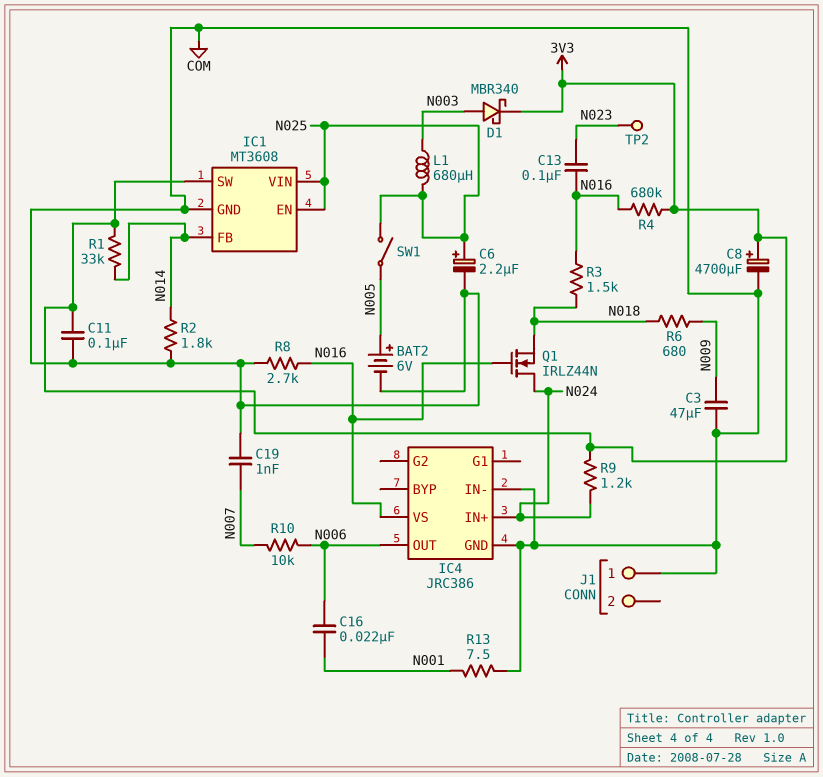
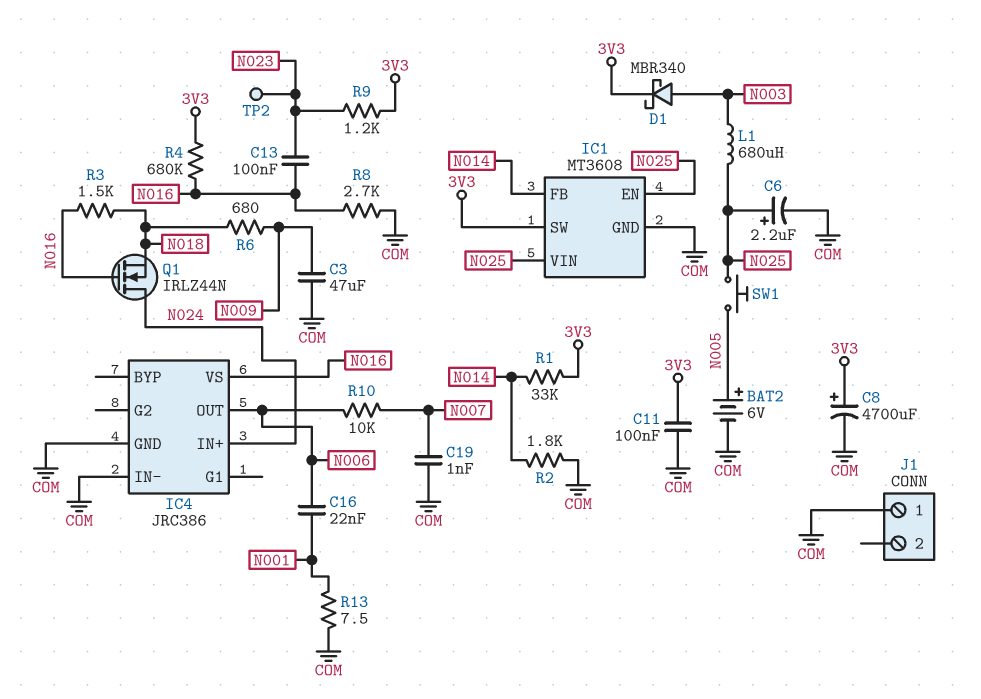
R9: 1.2k (3V3, N024) -> 1.2k (3V3, N023)
SW1: switch (N005, N025) -> button (N005, N025)

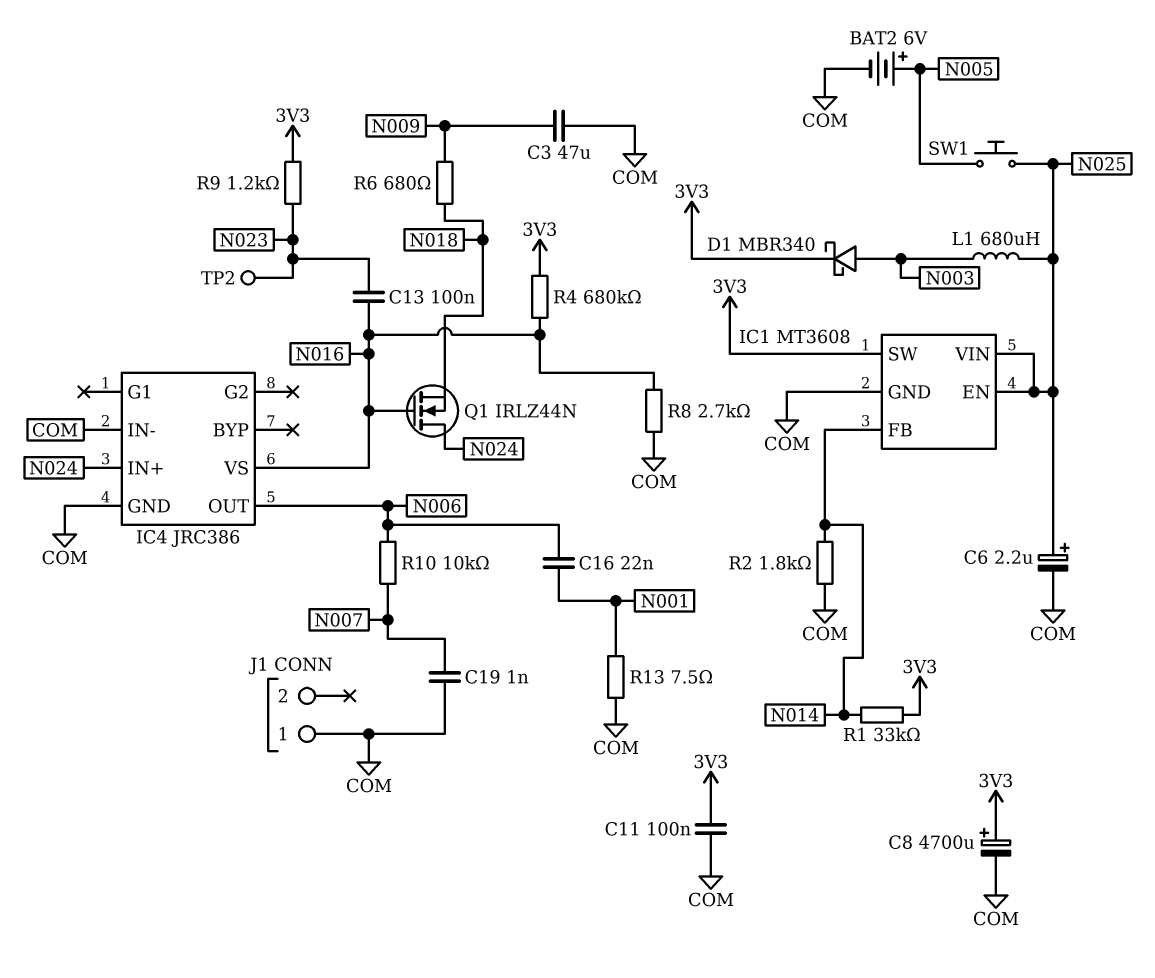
R3: 1.5k (N016, N018) -> none

